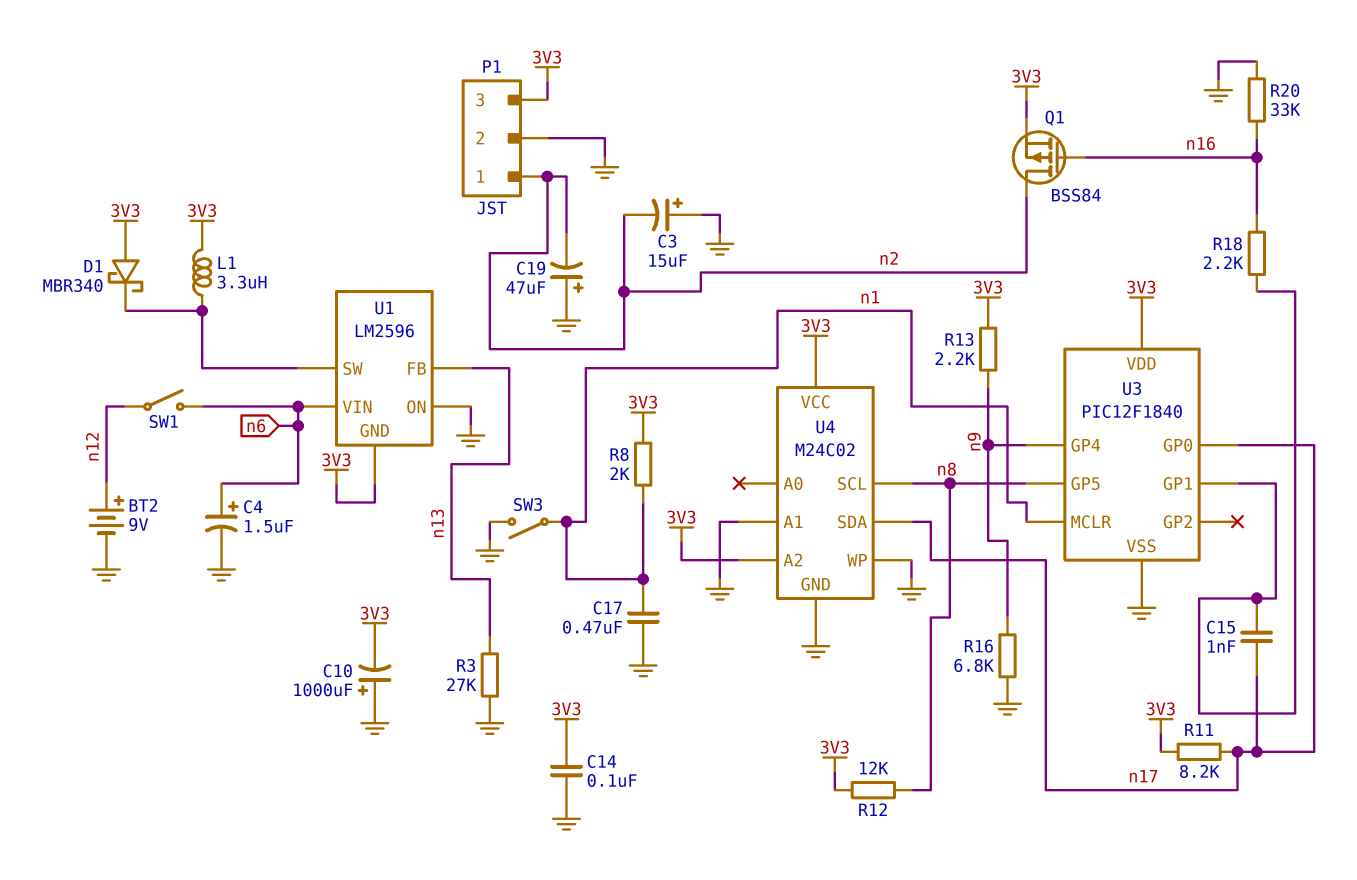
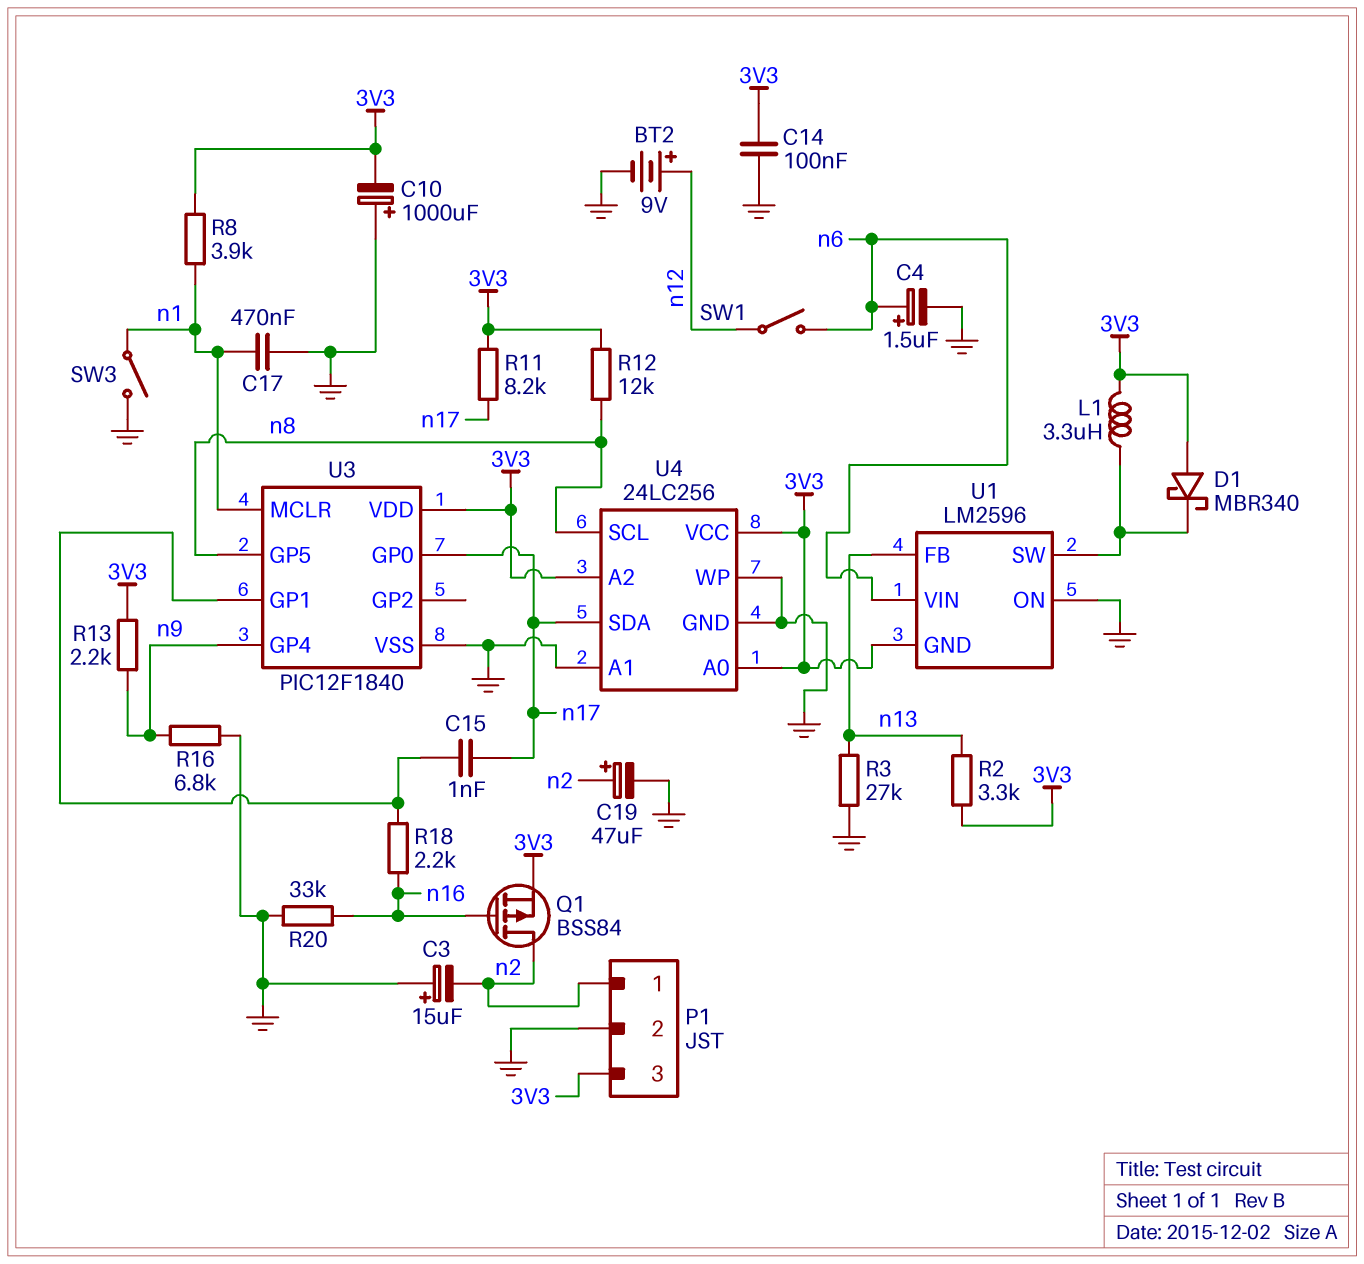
C19: 47uF (plus GND, minus n2) -> 47uF (plus n2, minus GND)
R2: none -> 3.3k (3V3, n13)
R8: 2k (3V3, n1) -> 3.9k (3V3, n1)
U4: M24C02 -> 24LC256
U4 pin A0: none -> 3V3

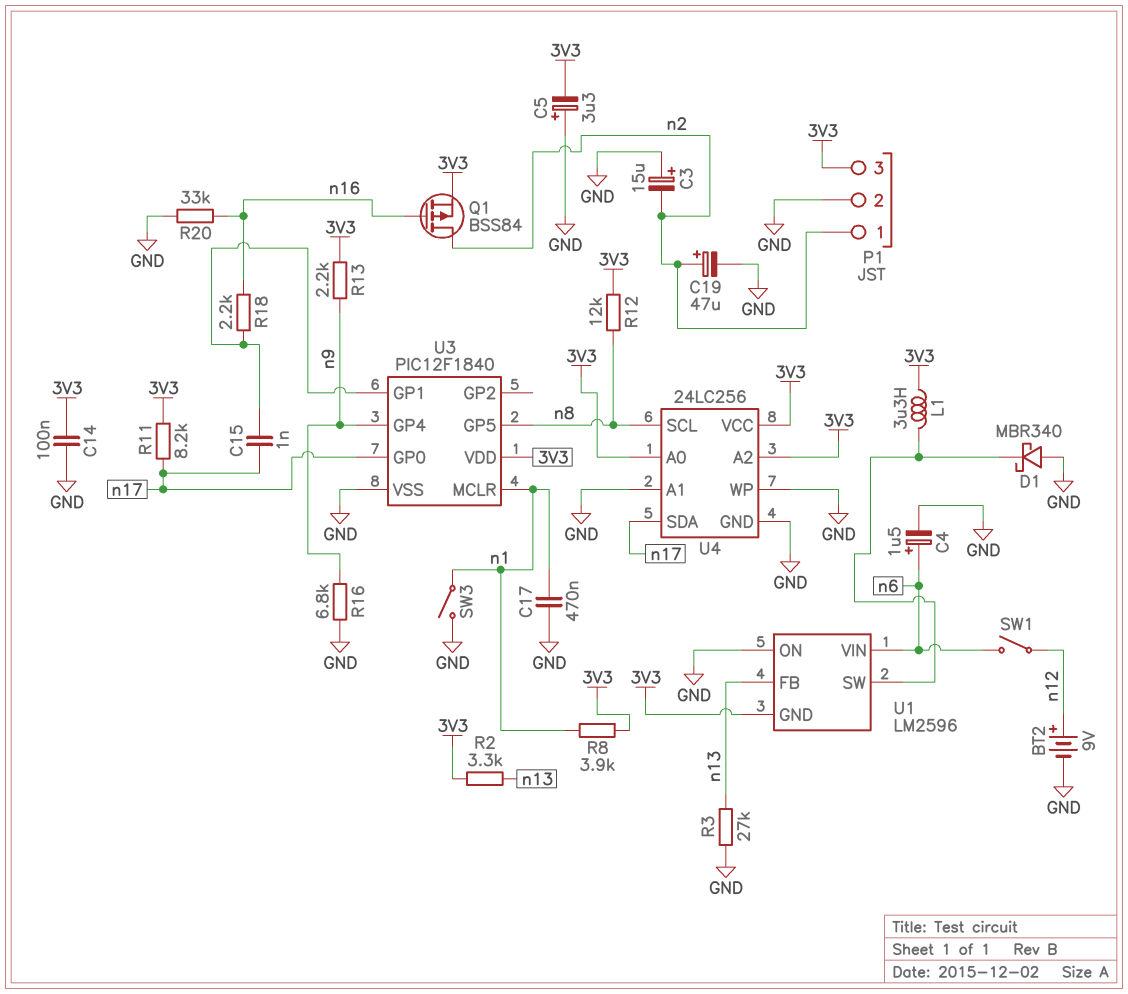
C5: none -> 3.3uF (plus GND, minus 3V3)
C10: 1000uF (plus GND, minus 3V3) -> none
D1: schottky MBR340 (A 3V3, K U1/SW) -> schottky MBR340 (A GND, K U1/SW)

